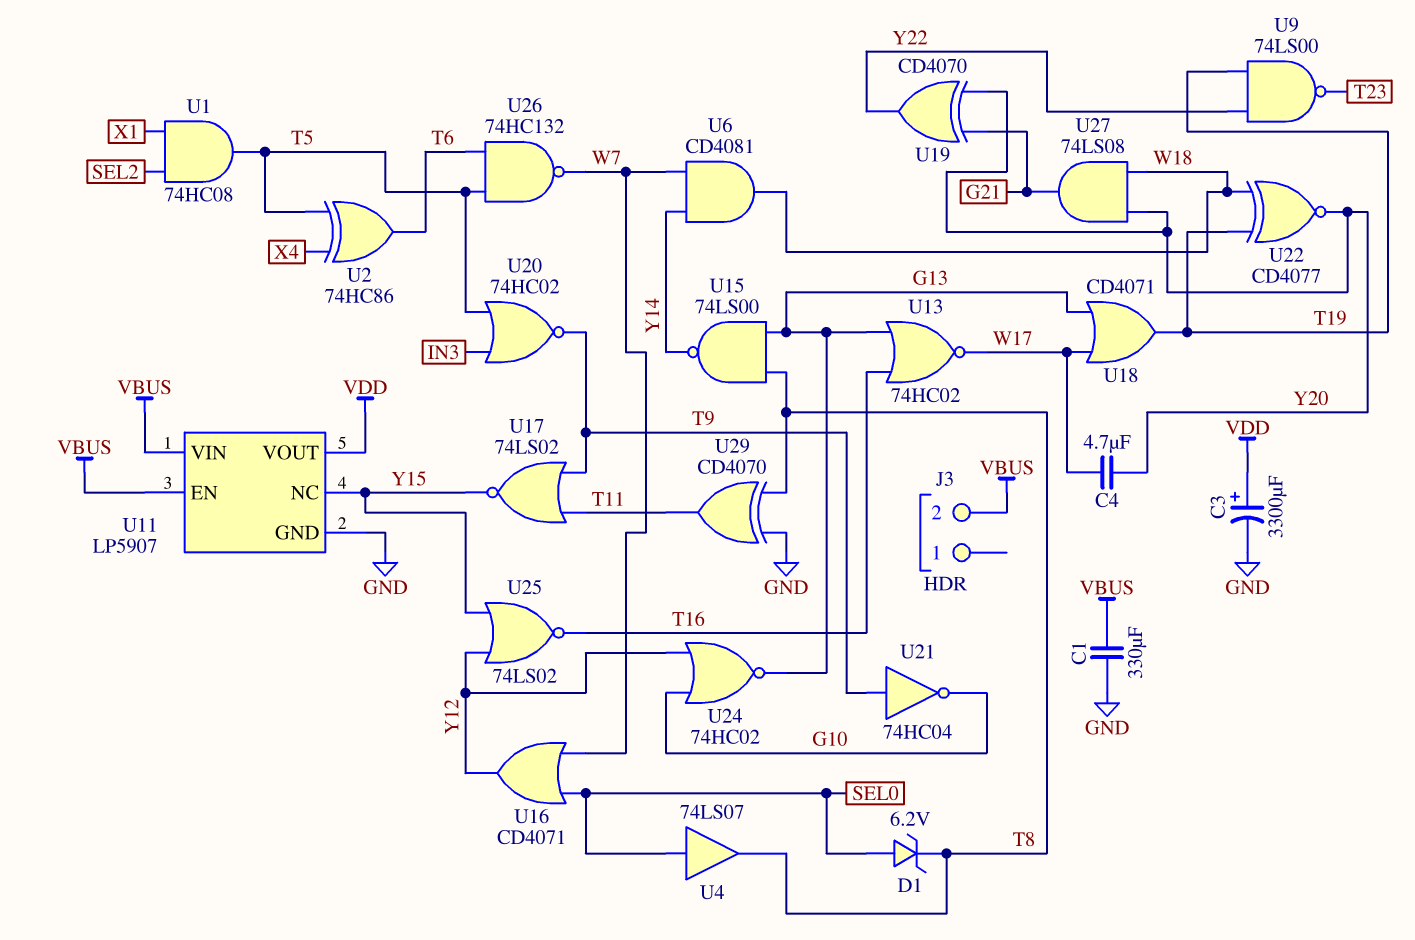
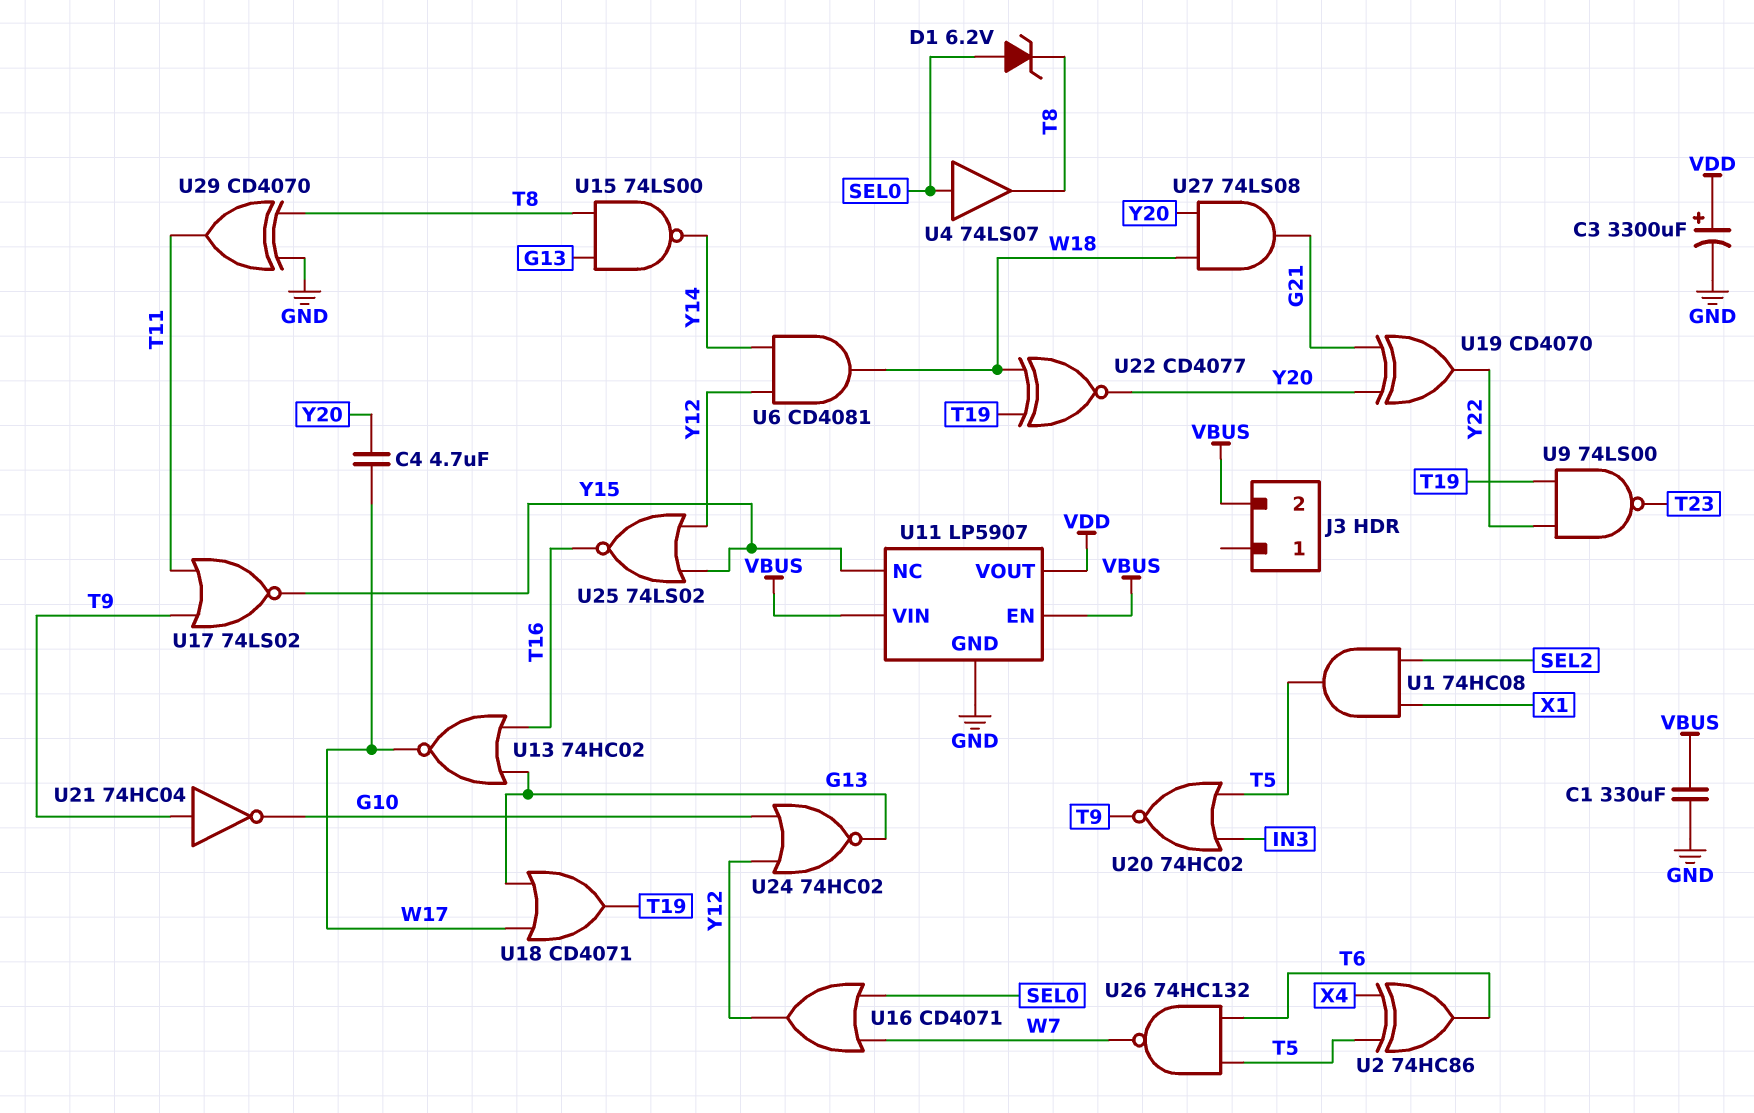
U6: AND CD4081 (in W7, in Y14, out W18) -> AND CD4081 (in Y12, in Y14, out W18)

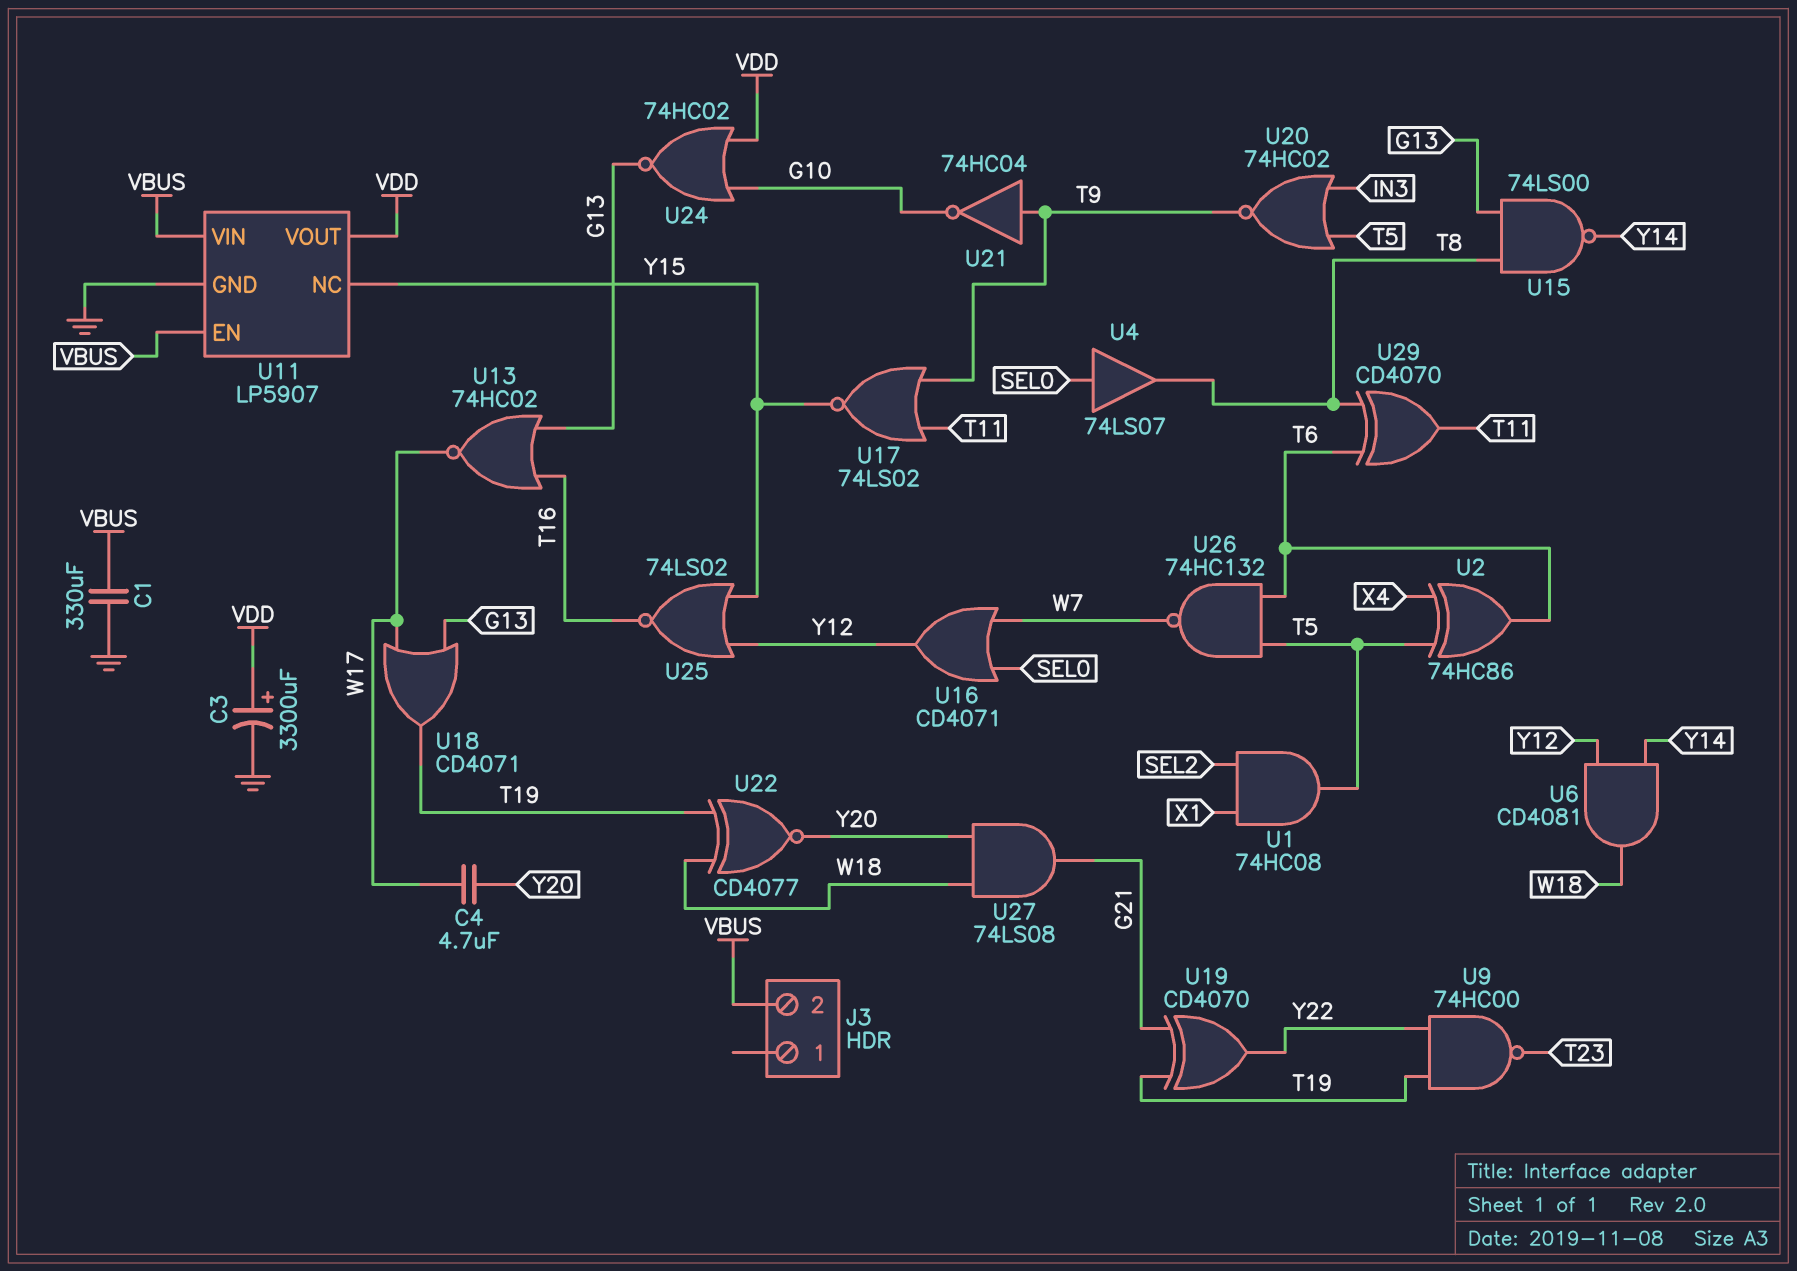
D1: zener 6.2V (A SEL0, K T8) -> none
U9: NAND 74LS00 (in T19, in Y22, out T23) -> NAND 74HC00 (in T19, in Y22, out T23)
U19: XOR CD4070 (in G21, in Y20, out Y22) -> XOR CD4070 (in G21, in T19, out Y22)
U24: NOR 74HC02 (in G10, in Y12, out G13) -> NOR 74HC02 (in G10, in VDD, out G13)
U29: XOR CD4070 (in GND, in T8, out T11) -> XOR CD4070 (in T6, in T8, out T11)

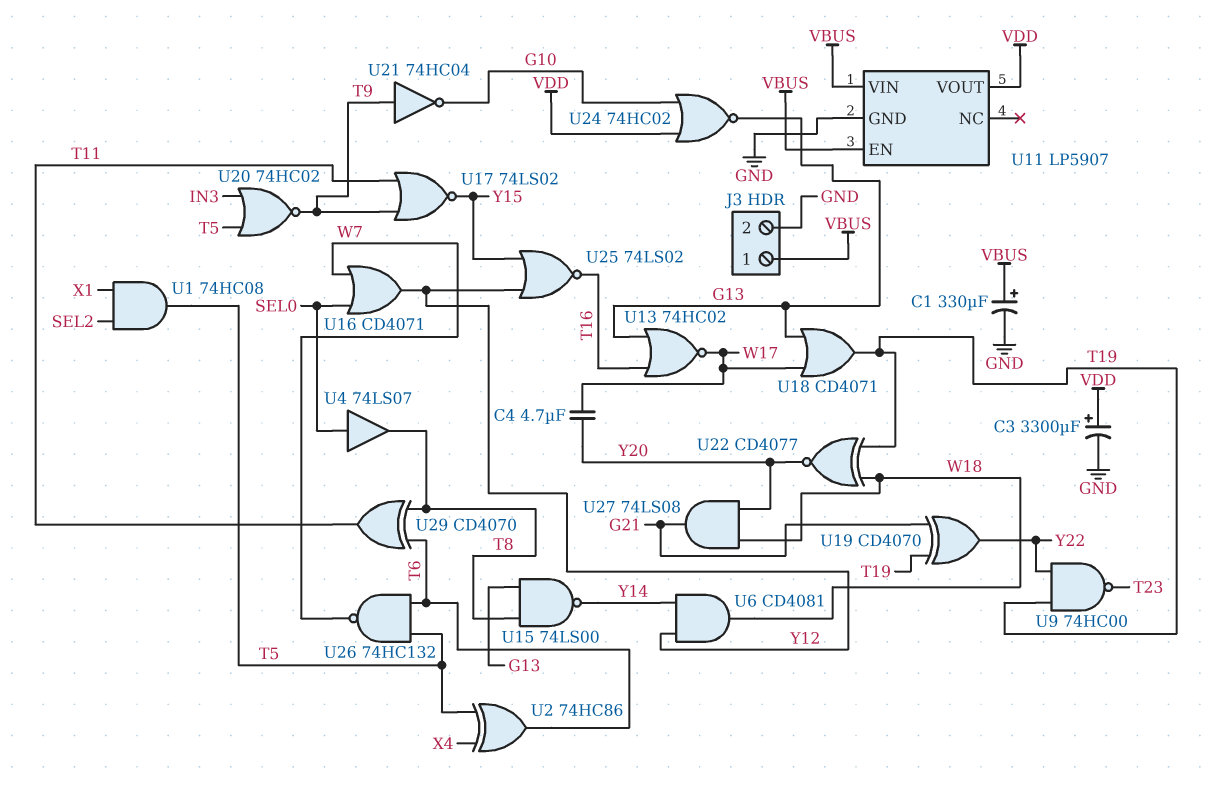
C1: 330uF (GND, VBUS) -> 330uF (plus VBUS, minus GND)
J3 pin 1: none -> VBUS
J3 pin 2: VBUS -> GND
U11 pin NC: Y15 -> none

